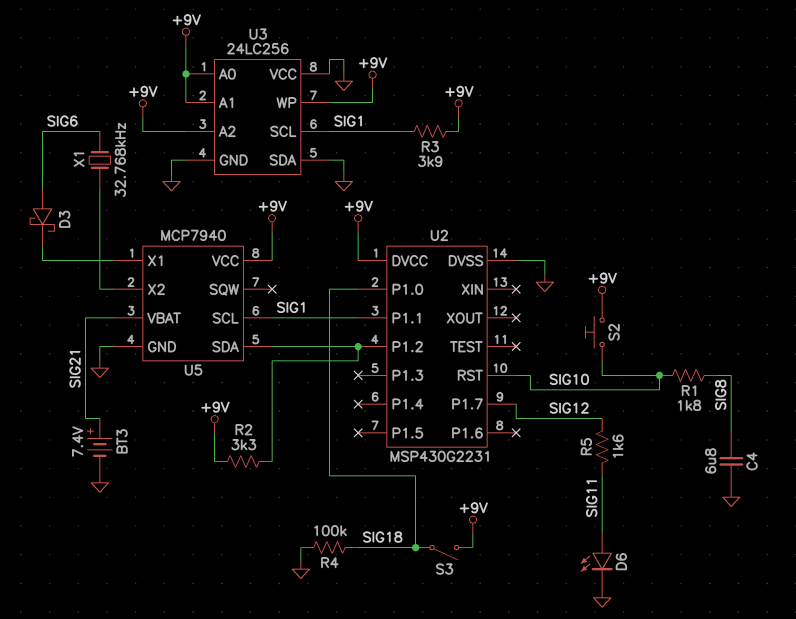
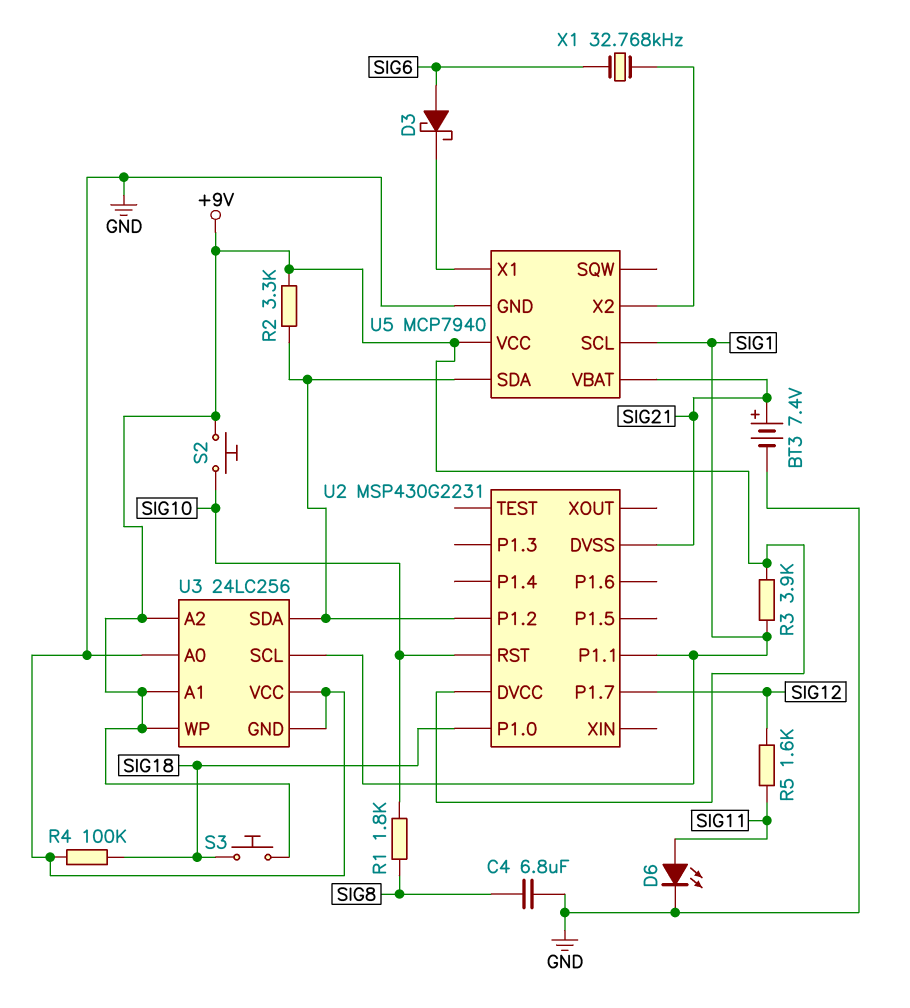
S3: switch (+9V, SIG18) -> button (+9V, SIG18)
U2 pin DVSS: GND -> SIG21
U3 pin A0: +9V -> GND
U3 pin SDA: GND -> U2/P1.2

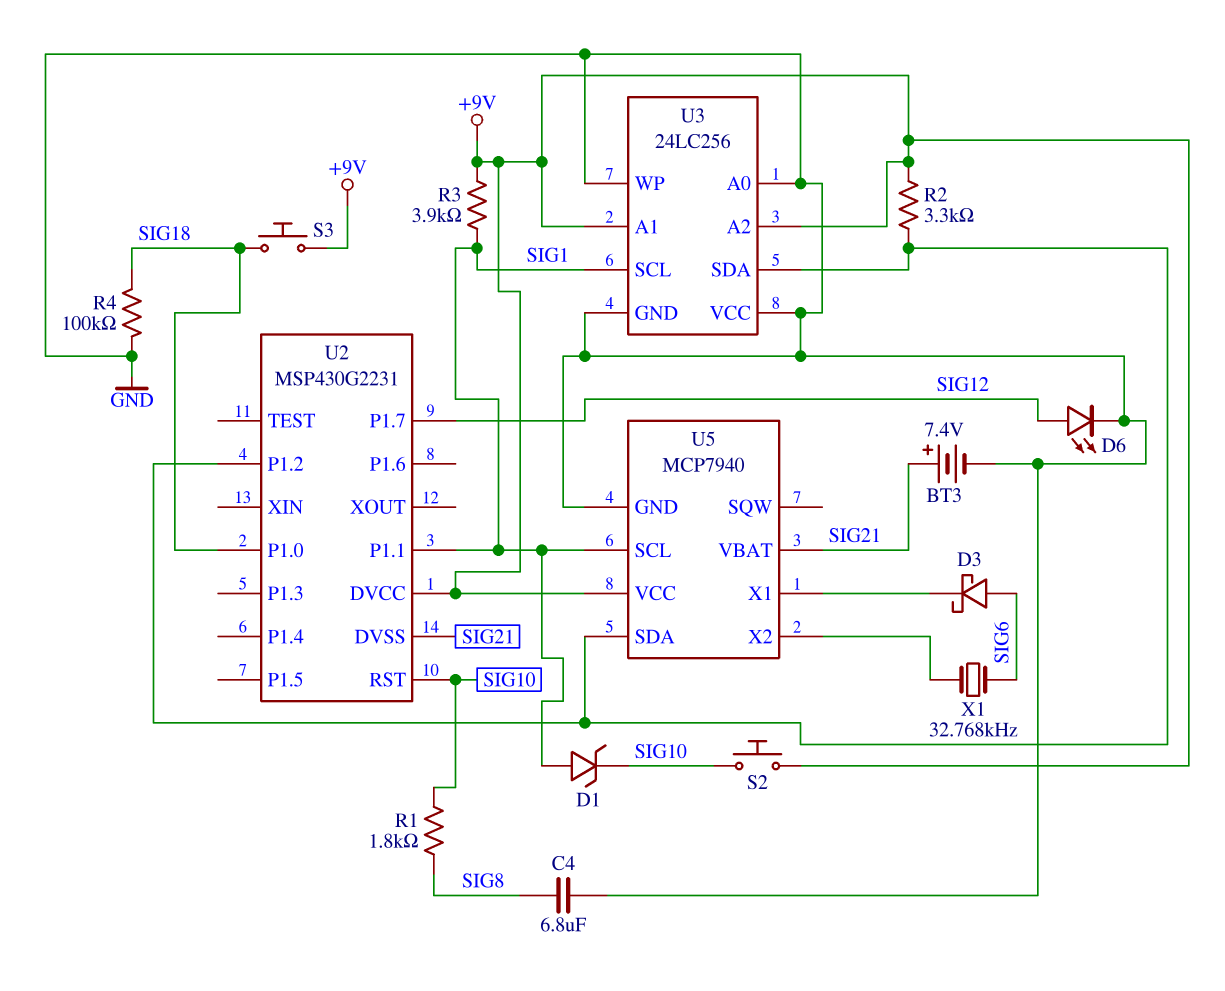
D1: none -> zener (A SIG1, K SIG10)
D6: LED (A SIG11, K GND) -> LED (A SIG12, K GND)
R5: 1.6k (SIG11, SIG12) -> none
U3 pin WP: +9V -> GND

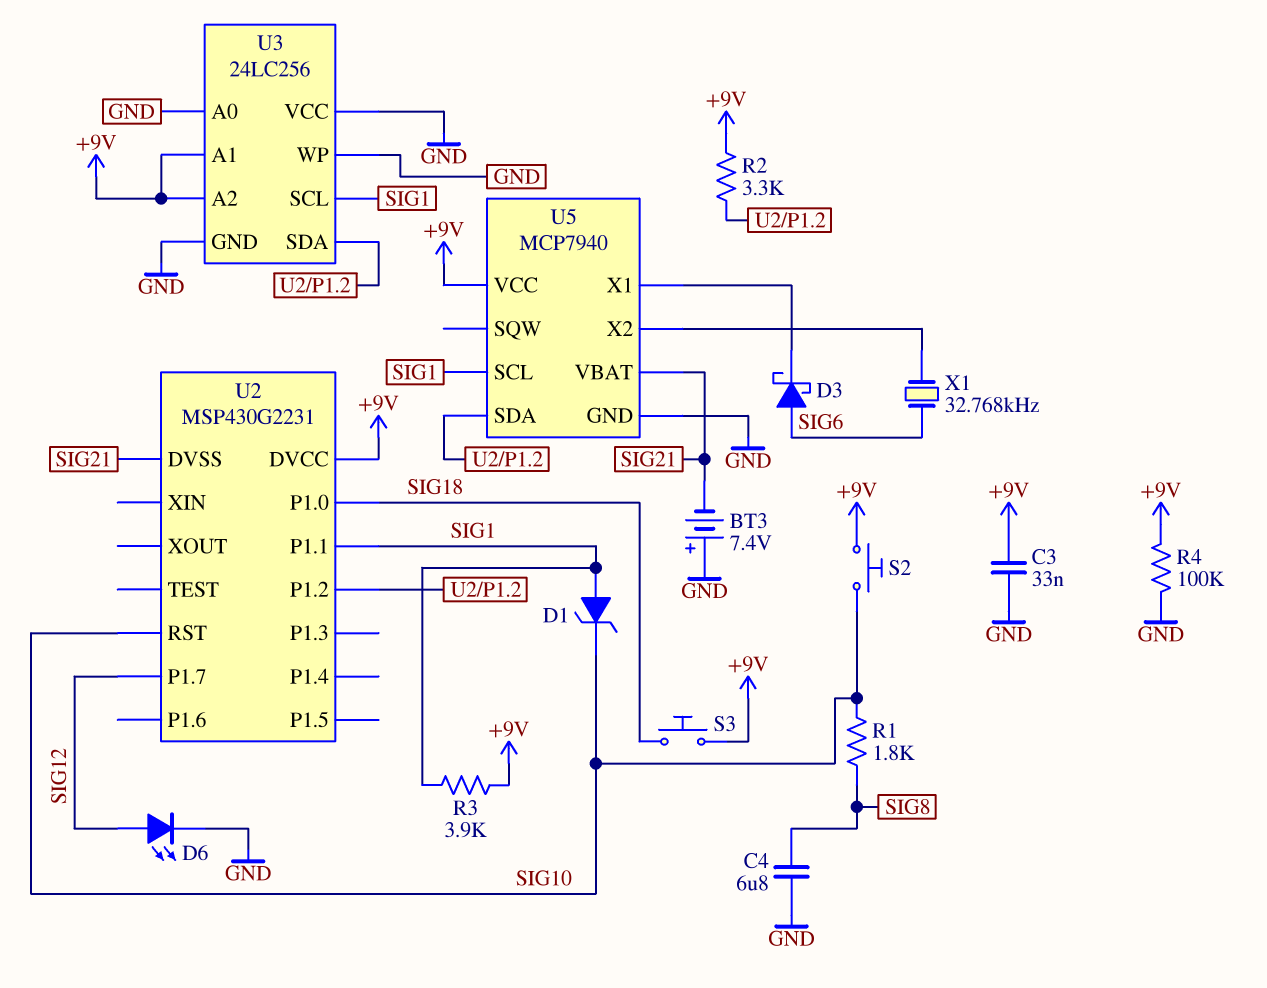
BT3: 7.4V (plus SIG21, minus GND) -> 7.4V (plus GND, minus SIG21)
C3: none -> 33nF (+9V, GND)
R4: 100k (GND, SIG18) -> 100k (+9V, GND)

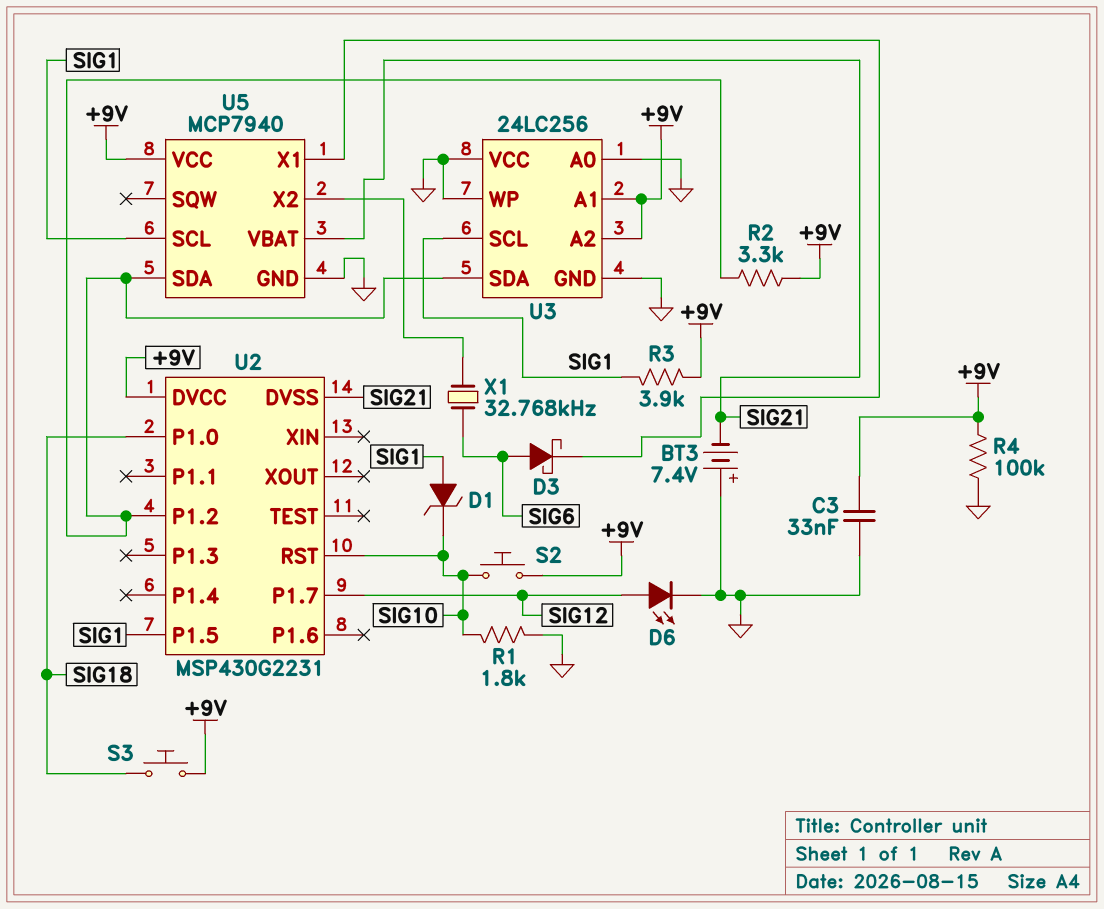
C4: 6.8uF (GND, SIG8) -> none
R1: 1.8k (SIG8, SIG10) -> 1.8k (GND, SIG10)
U2 pin P1.1: SIG1 -> none
U2 pin P1.5: none -> SIG1

